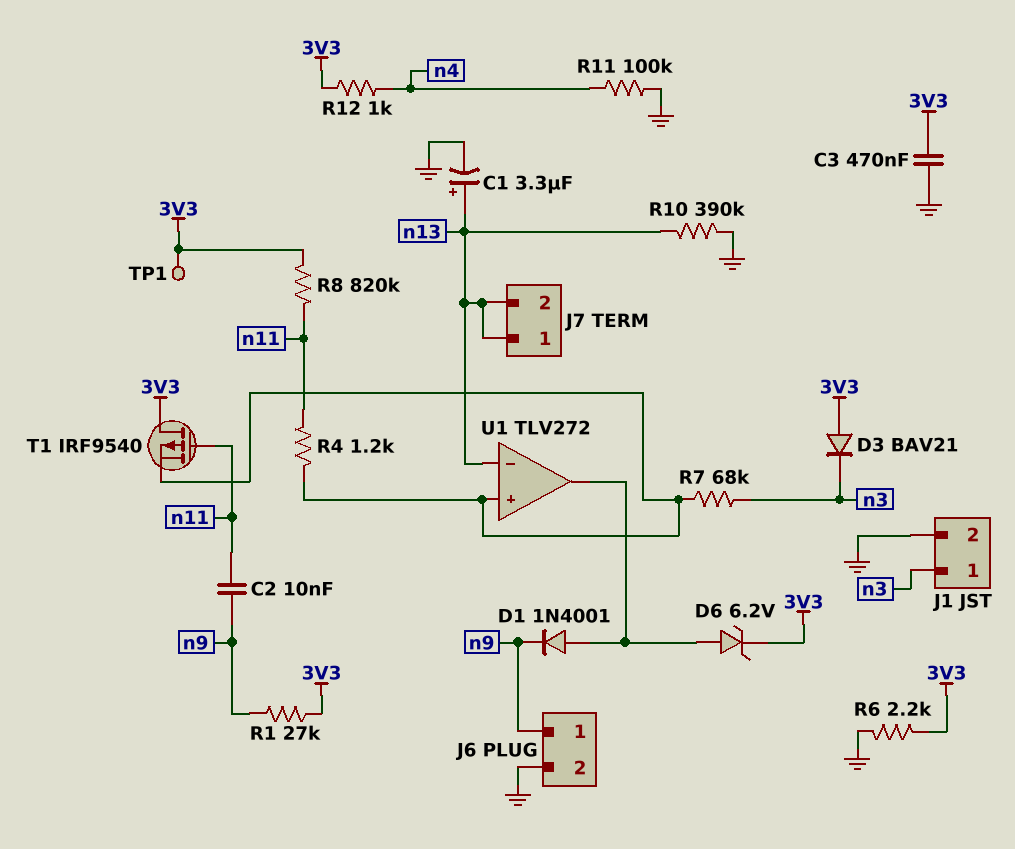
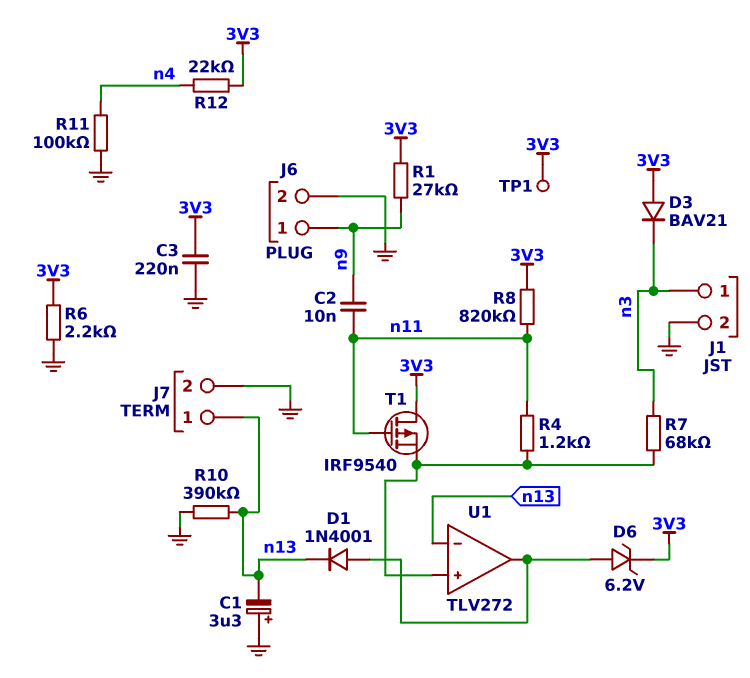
C1: 3.3uF (plus n13, minus GND) -> 3.3uF (plus GND, minus n13)
C3: 470nF (3V3, GND) -> 220nF (3V3, GND)
D1: diode 1N4001 (A U1/out, K n9) -> diode 1N4001 (A U1/out, K n13)
J7 pin 2: n13 -> GND
R12: 1k (3V3, n4) -> 22k (3V3, n4)

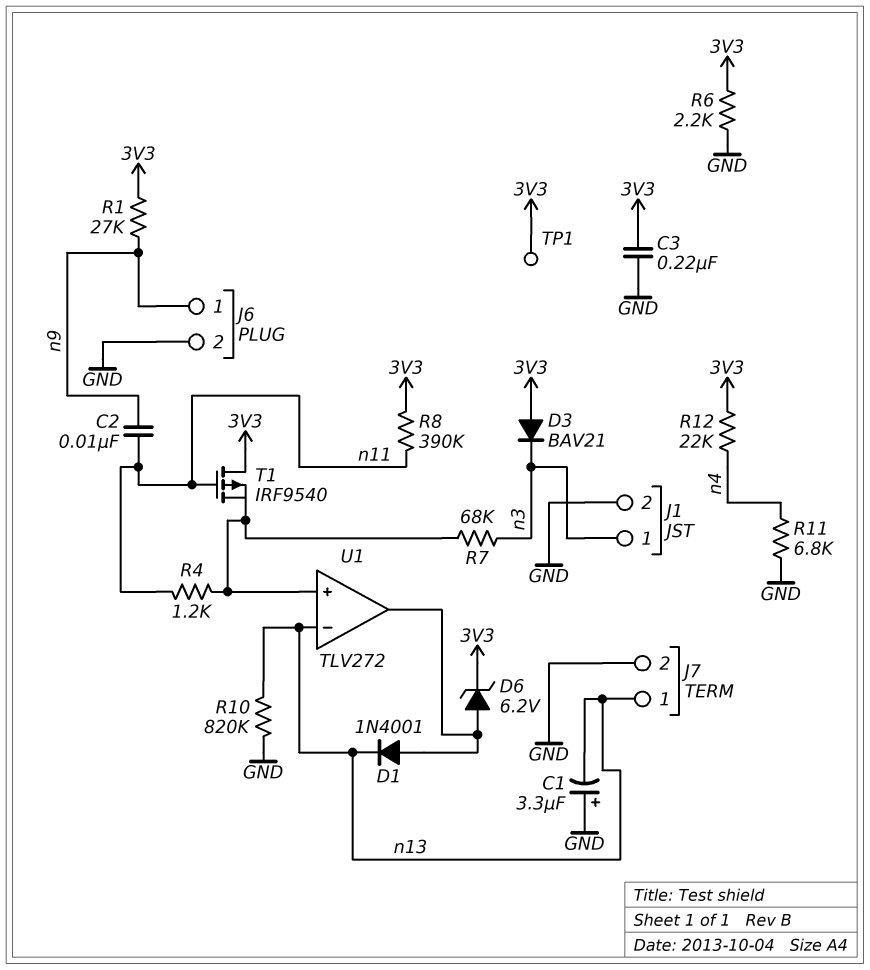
R8: 820k (3V3, n11) -> 390k (3V3, n11)
R10: 390k (GND, n13) -> 820k (GND, n13)
R11: 100k (GND, n4) -> 6.8k (GND, n4)

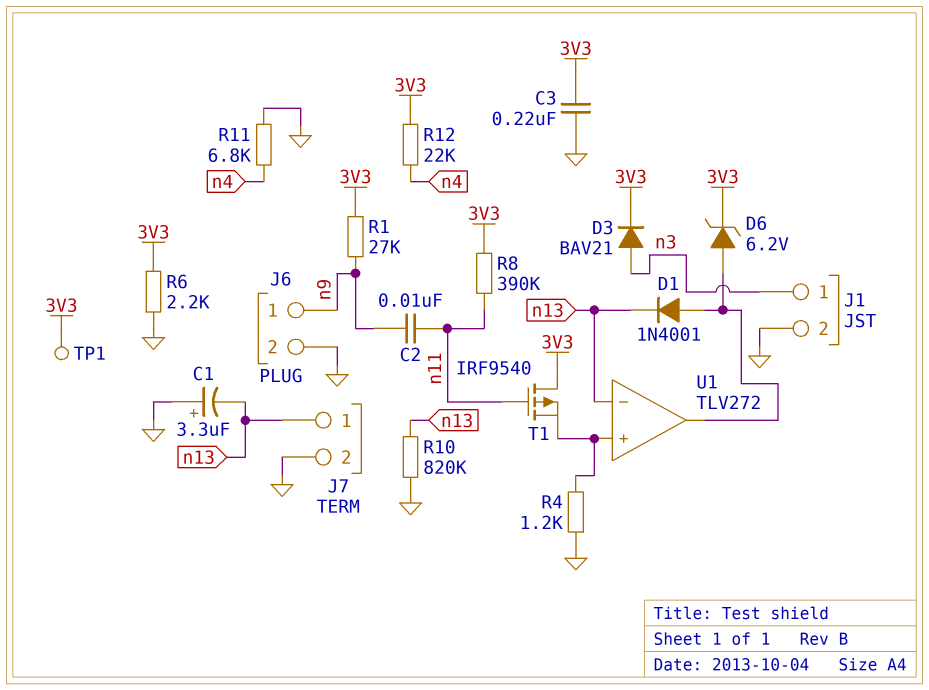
D3: diode BAV21 (A 3V3, K n3) -> diode BAV21 (A n3, K 3V3)
R4: 1.2k (U1/in+, n11) -> 1.2k (GND, U1/in+)
R7: 68k (U1/in+, n3) -> none

